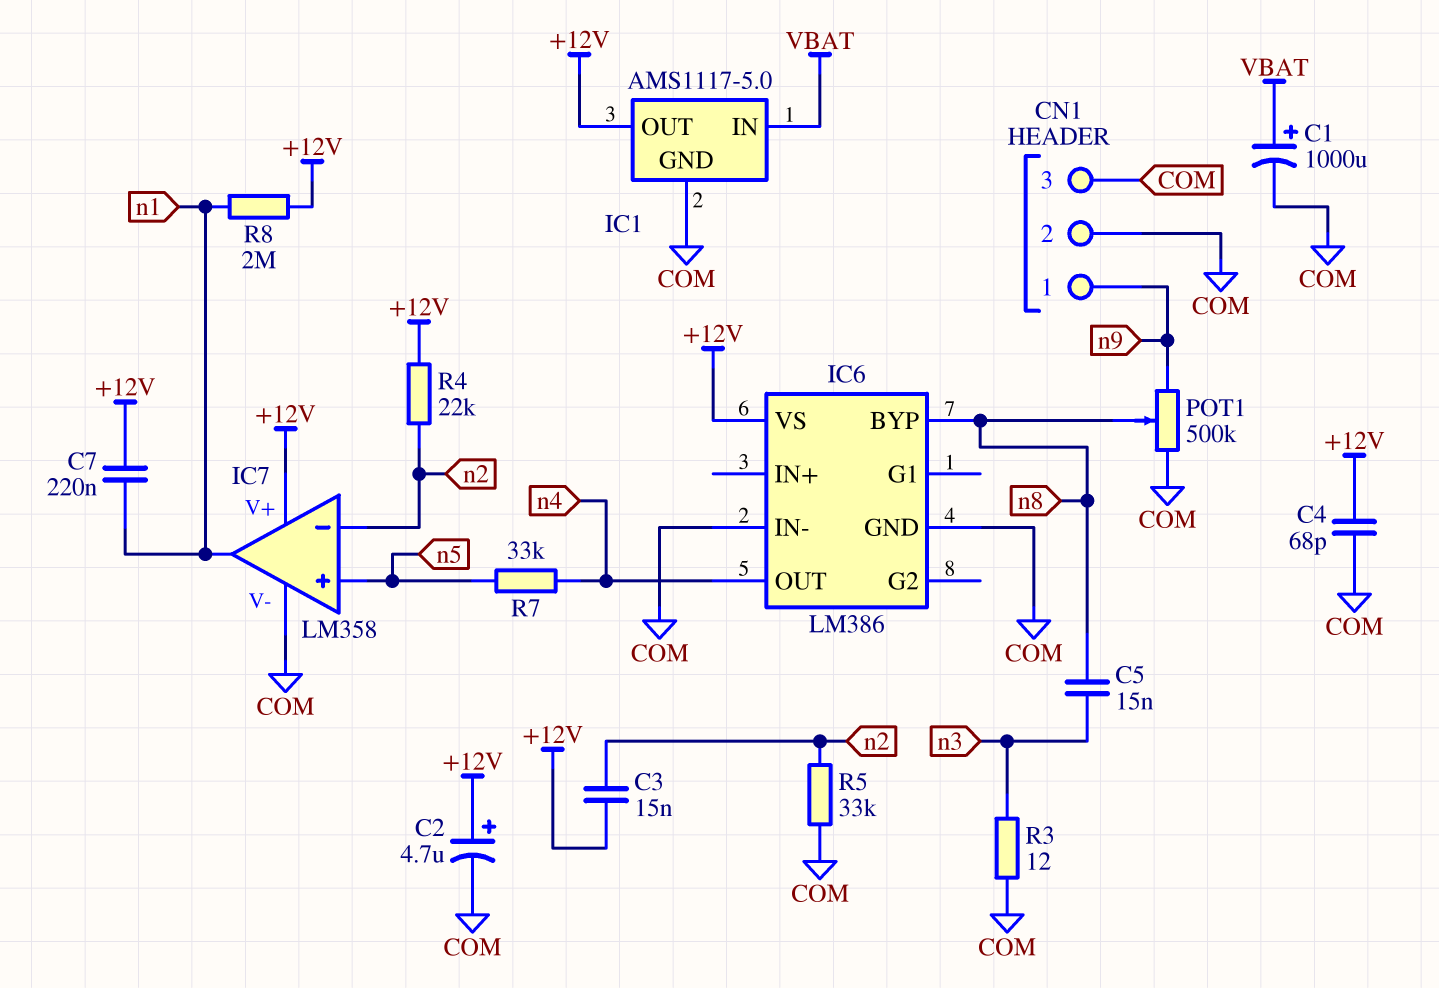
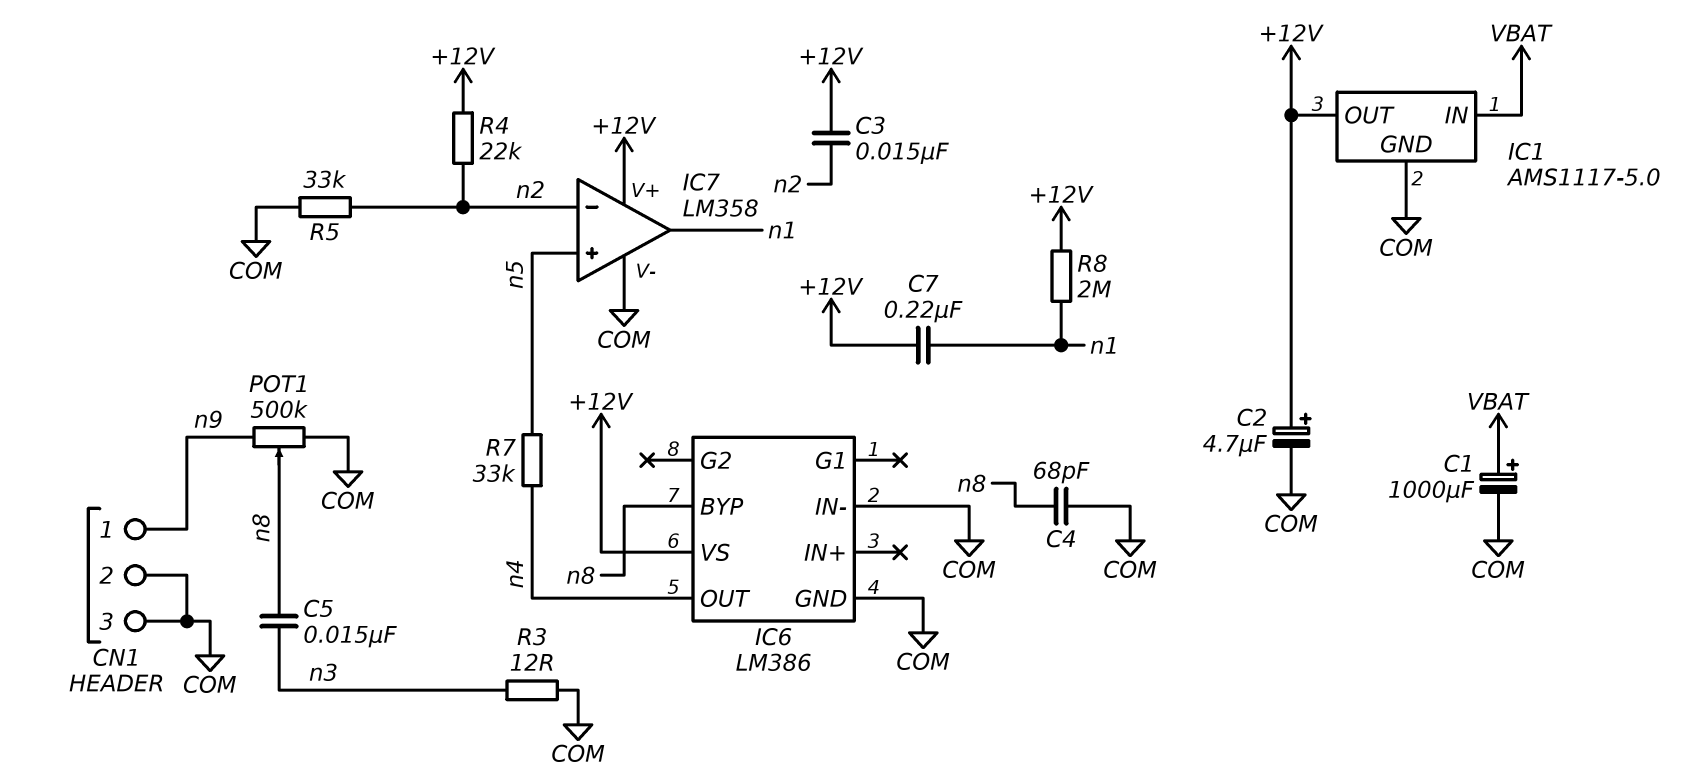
C4: 68pF (+12V, COM) -> 68pF (COM, n8)

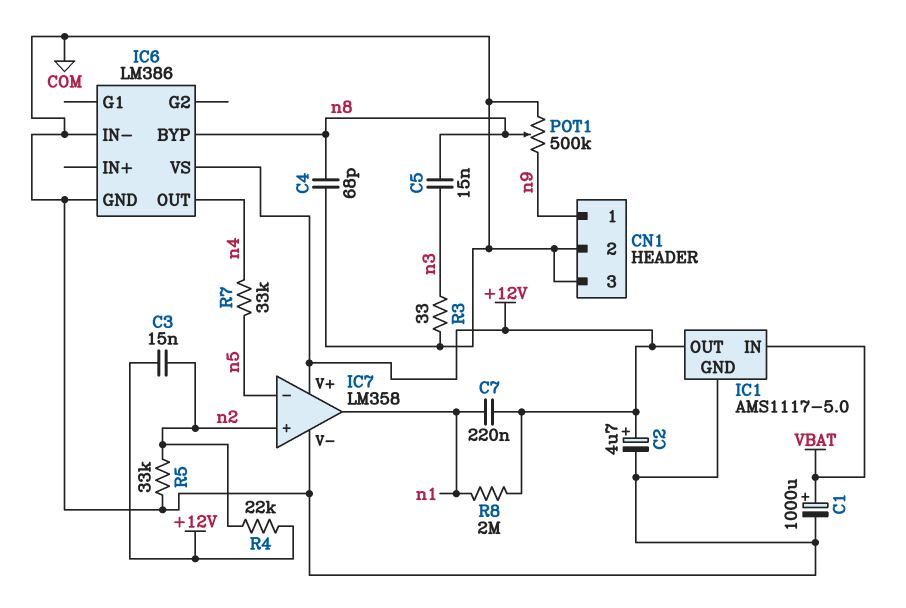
IC7 pin in+: n5 -> n2
IC7 pin in-: n2 -> n5
R3: 12 (COM, n3) -> 33 (COM, n3)

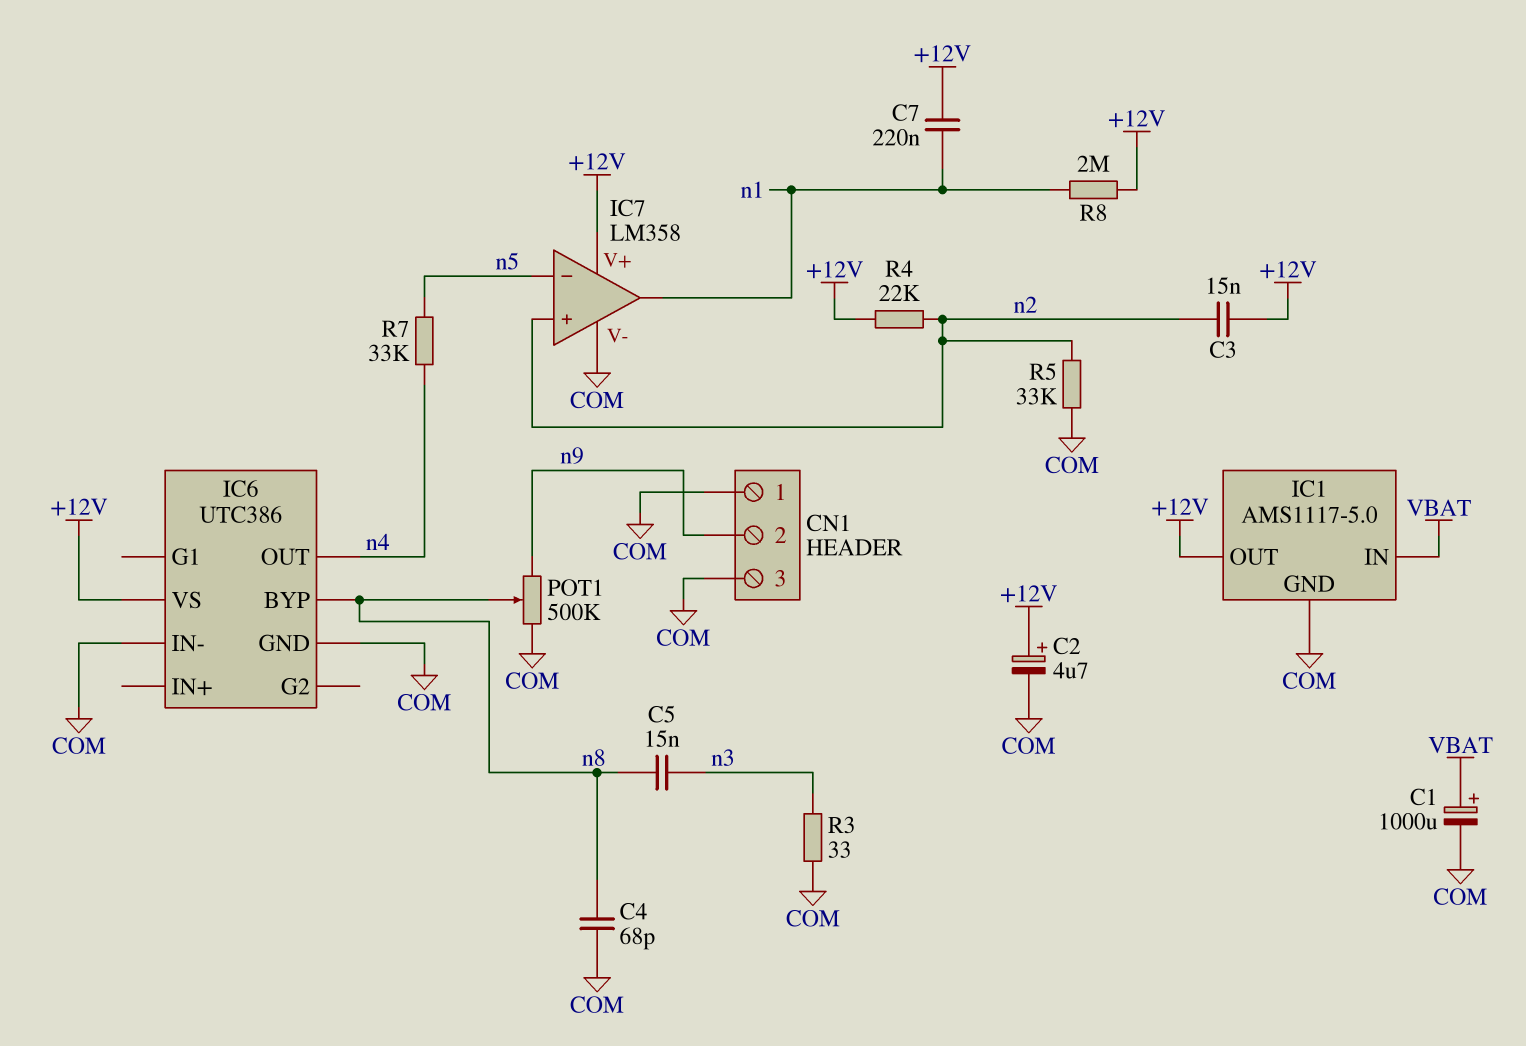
CN1 pin 1: n9 -> COM
CN1 pin 2: COM -> n9
IC6: LM386 -> UTC386

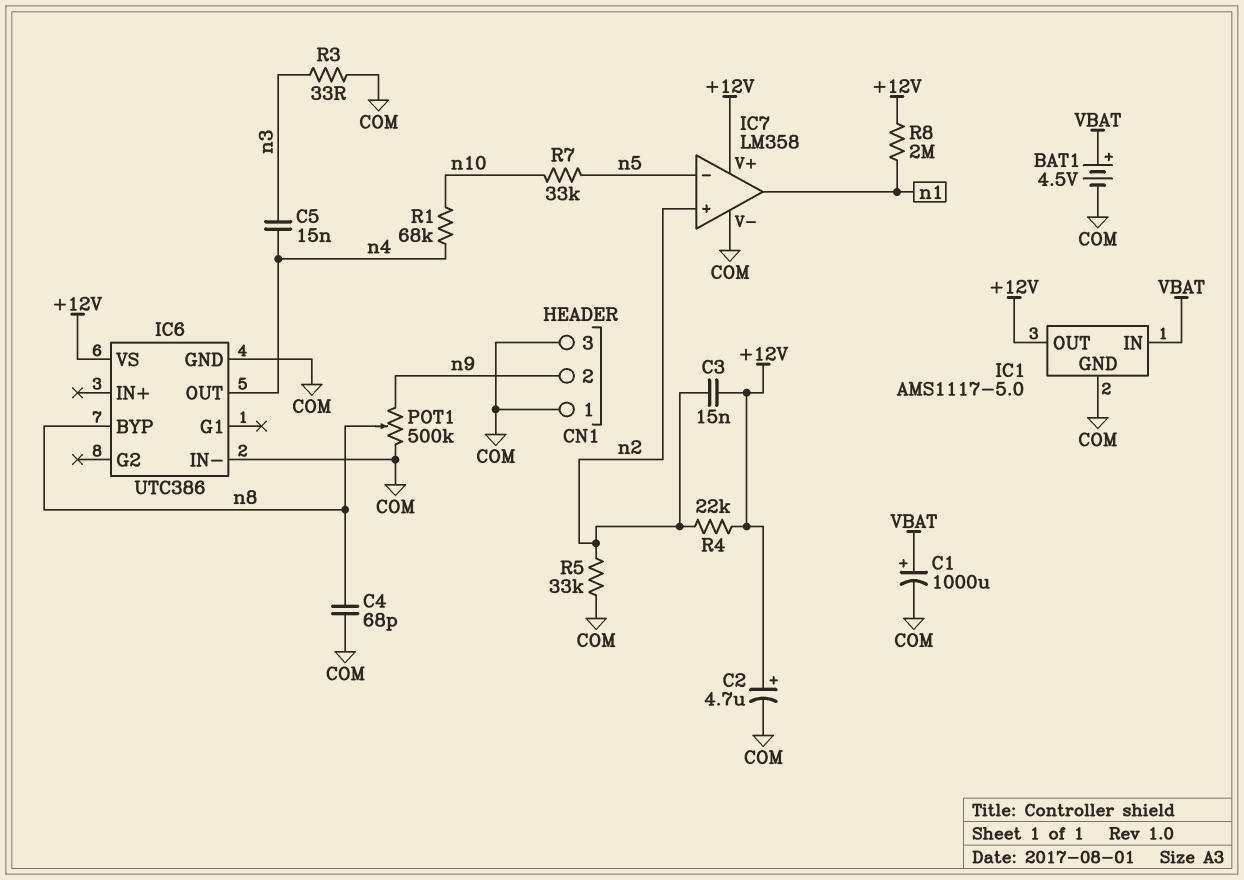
BAT1: none -> 4.5V (plus VBAT, minus COM)
C5: 15nF (n3, n8) -> 15nF (n3, n4)
C7: 220nF (+12V, n1) -> none
R1: none -> 68k (n4, n10)
R7: 33k (n4, n5) -> 33k (n5, n10)

